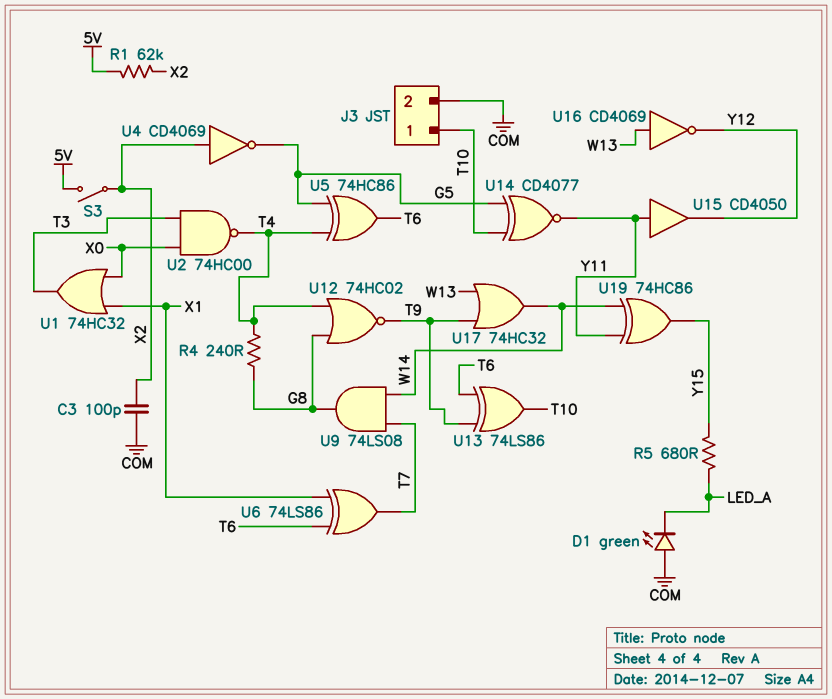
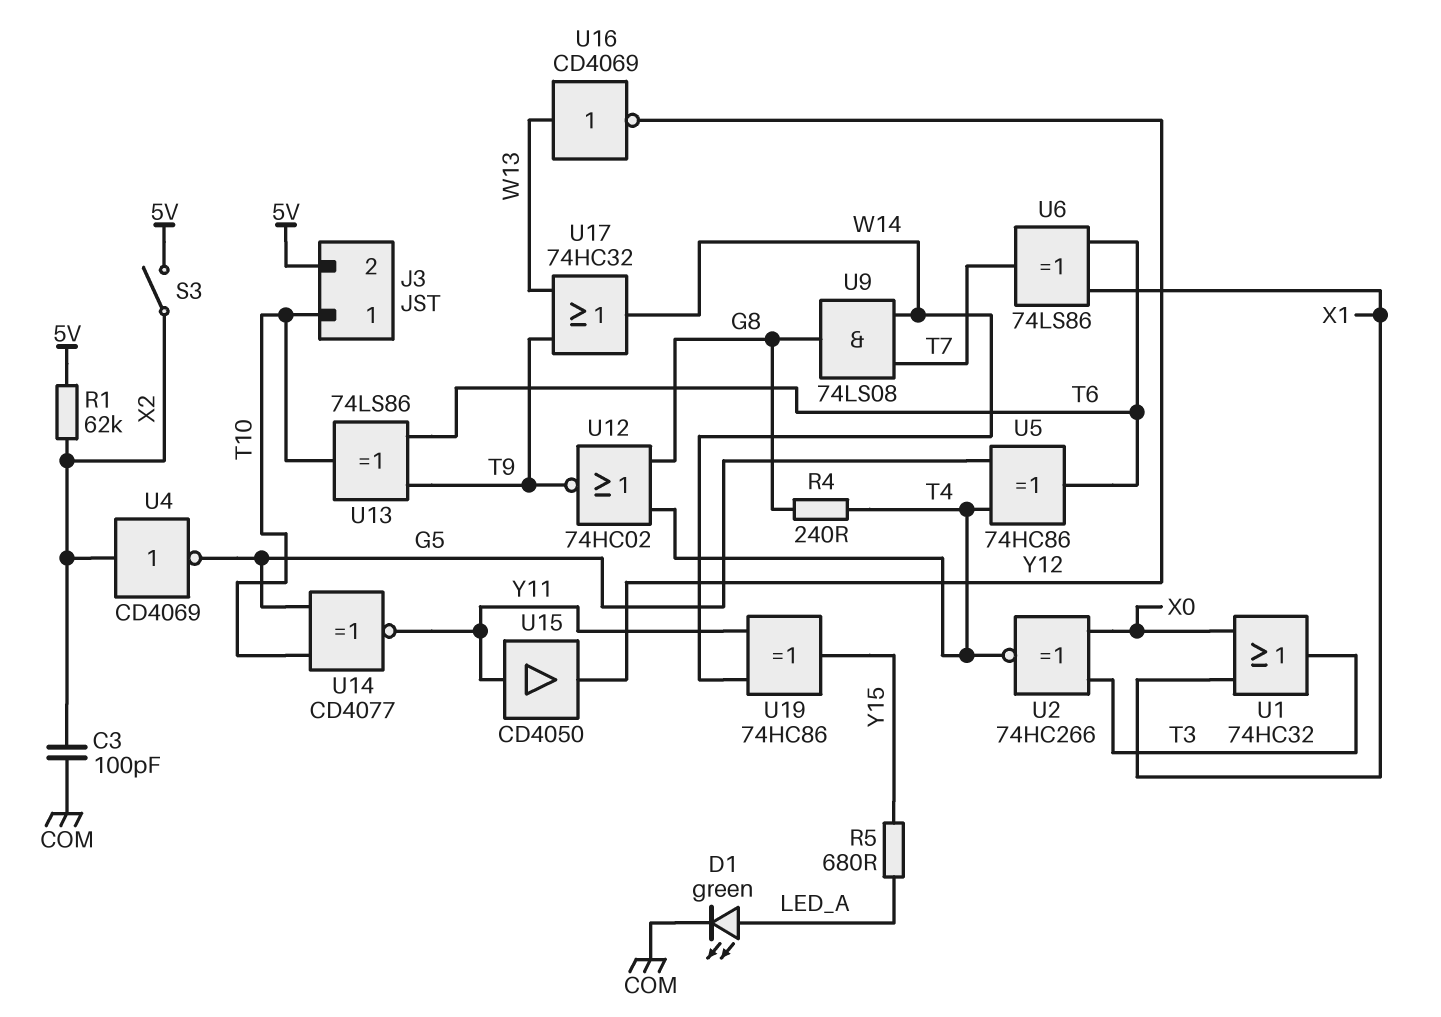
D1: LED green (A COM, K LED_A) -> LED green (A LED_A, K COM)
J3 pin 2: COM -> 5V
U2: NAND 74HC00 (in T3, in X0, out T4) -> XNOR 74HC266 (in T3, in X0, out T4)

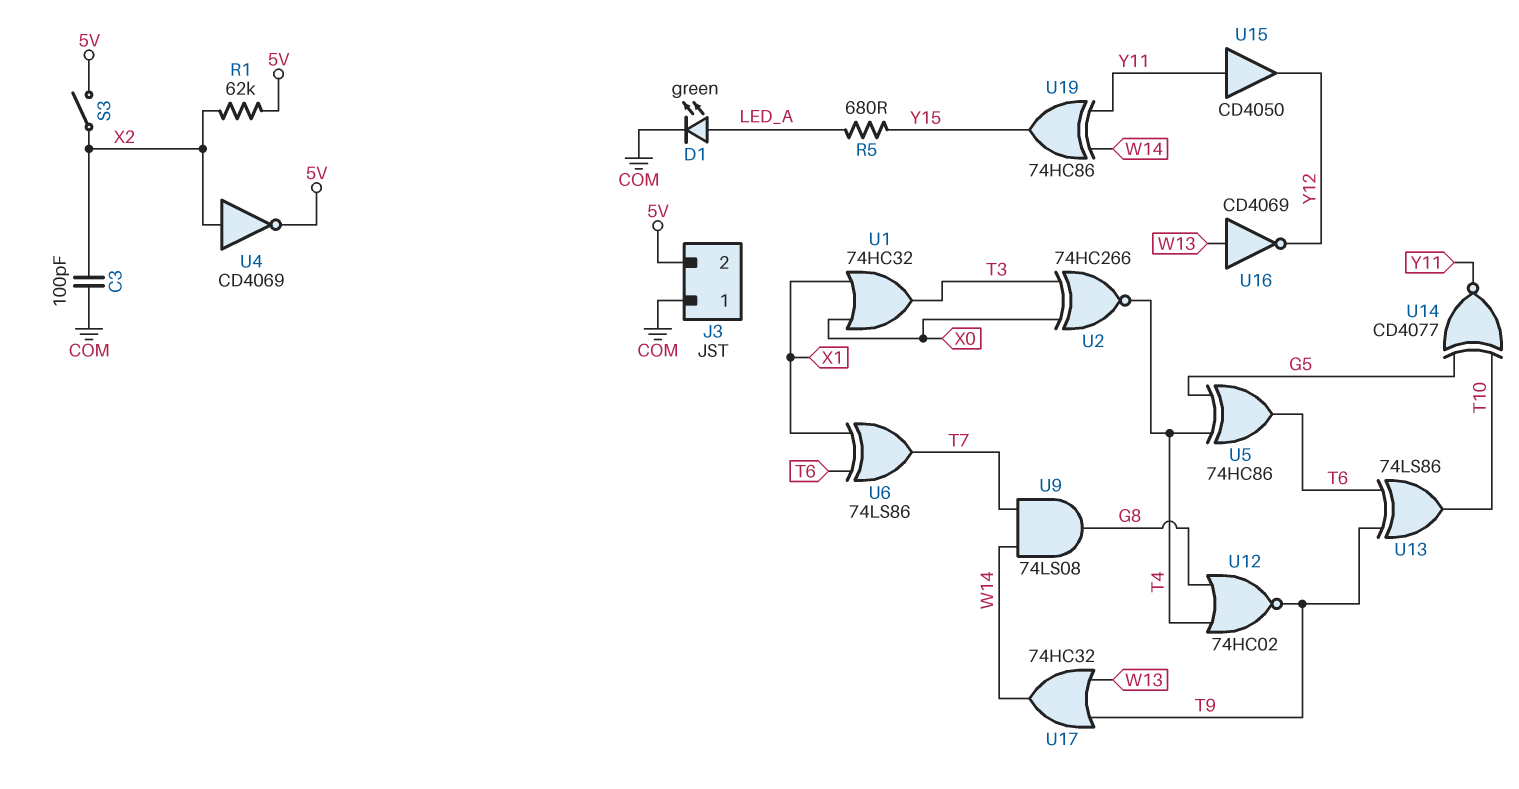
J3 pin 1: T10 -> COM
R4: 240 (G8, T4) -> none
U4: NOT CD4069 (in X2, out G5) -> NOT CD4069 (in X2, out 5V)

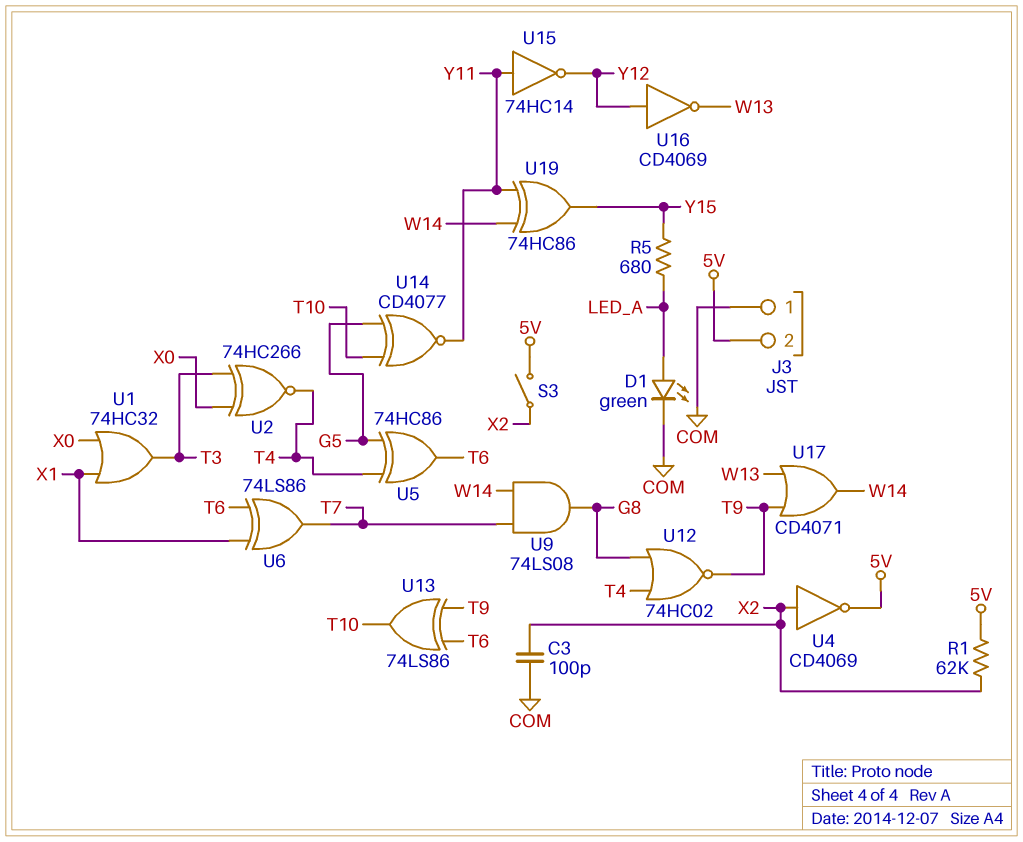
U15: buffer CD4050 (in Y11, out Y12) -> NOT 74HC14 (in Y11, out Y12)
U16: NOT CD4069 (in W13, out Y12) -> NOT CD4069 (in Y12, out W13)
U17: OR 74HC32 (in T9, in W13, out W14) -> OR CD4071 (in T9, in W13, out W14)

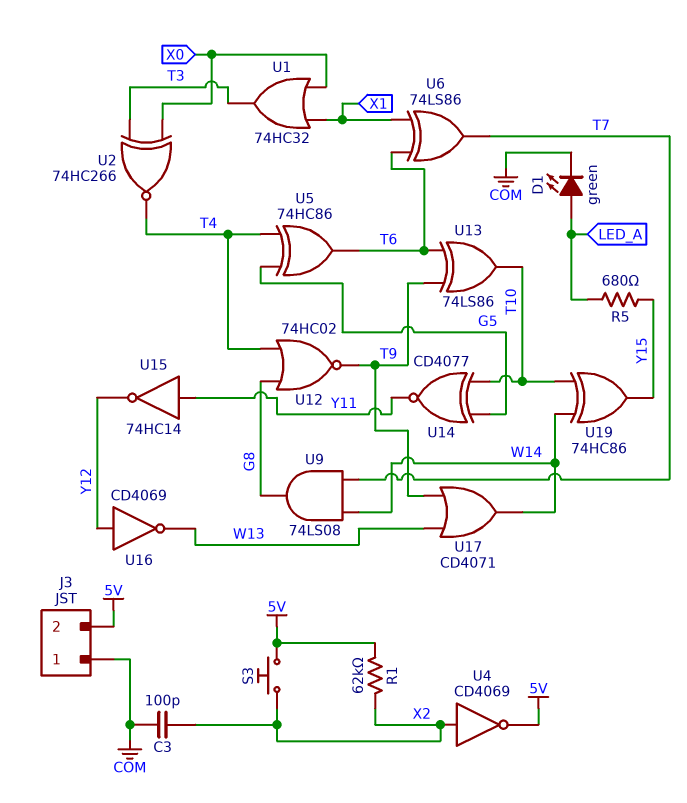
S3: switch (5V, X2) -> button (5V, X2)
U19: XOR 74HC86 (in W14, in Y11, out Y15) -> XOR 74HC86 (in T10, in W14, out Y15)

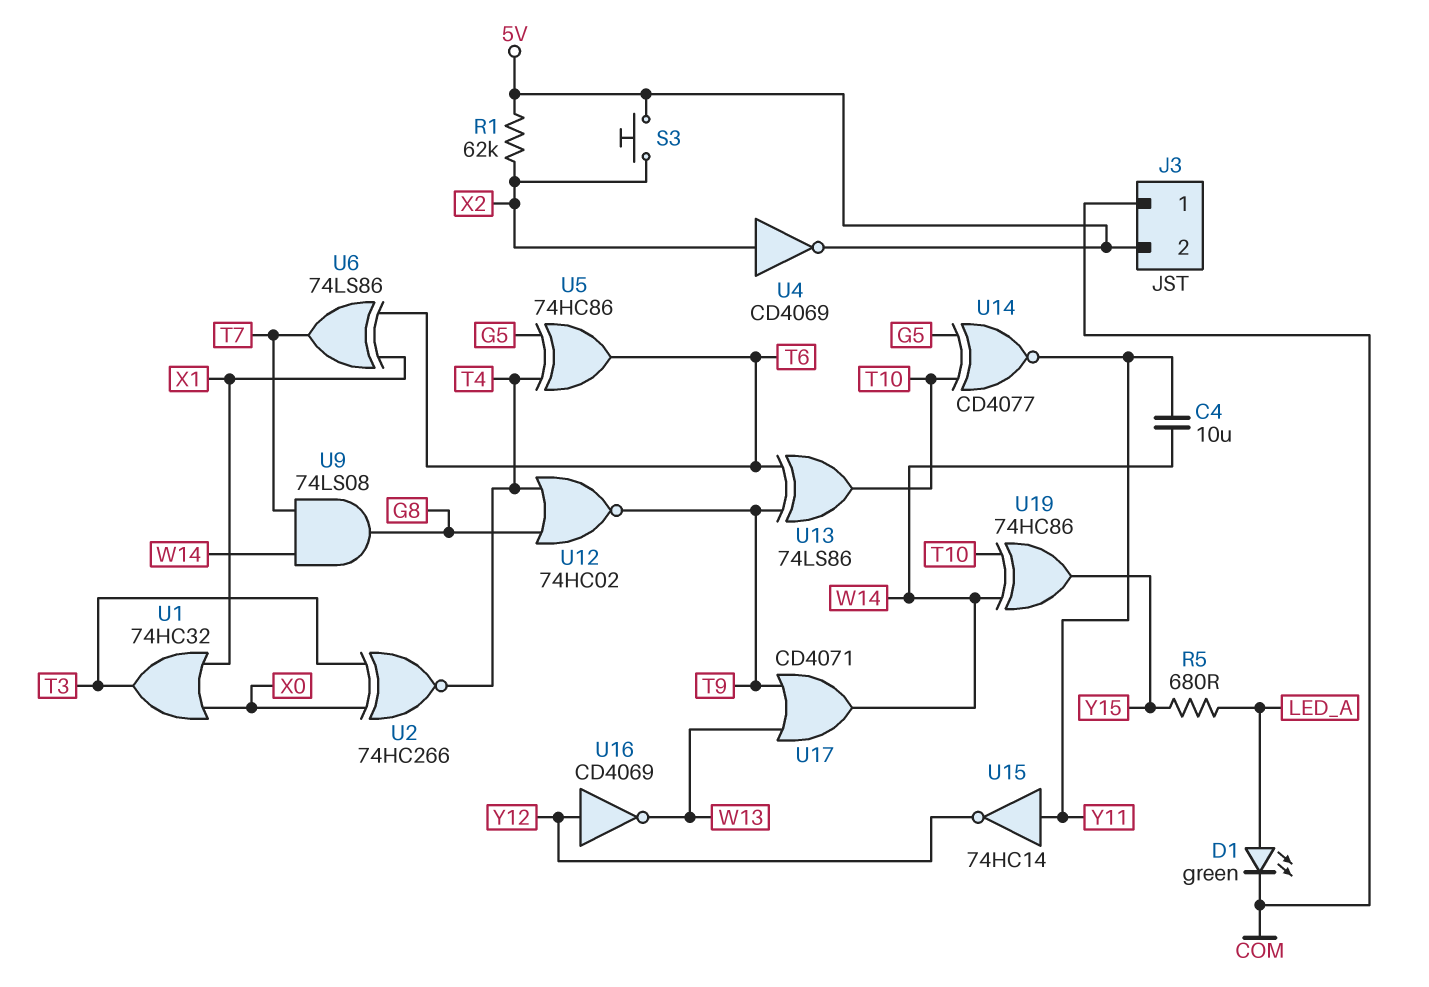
C3: 100pF (COM, X2) -> none
C4: none -> 10uF (W14, Y11)

